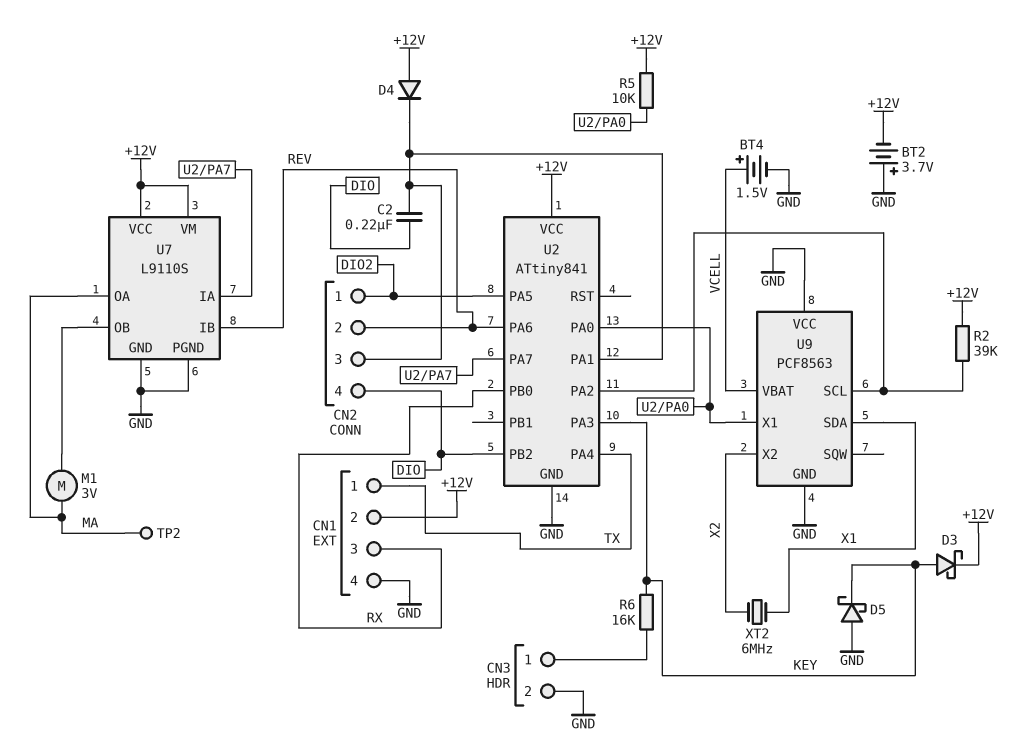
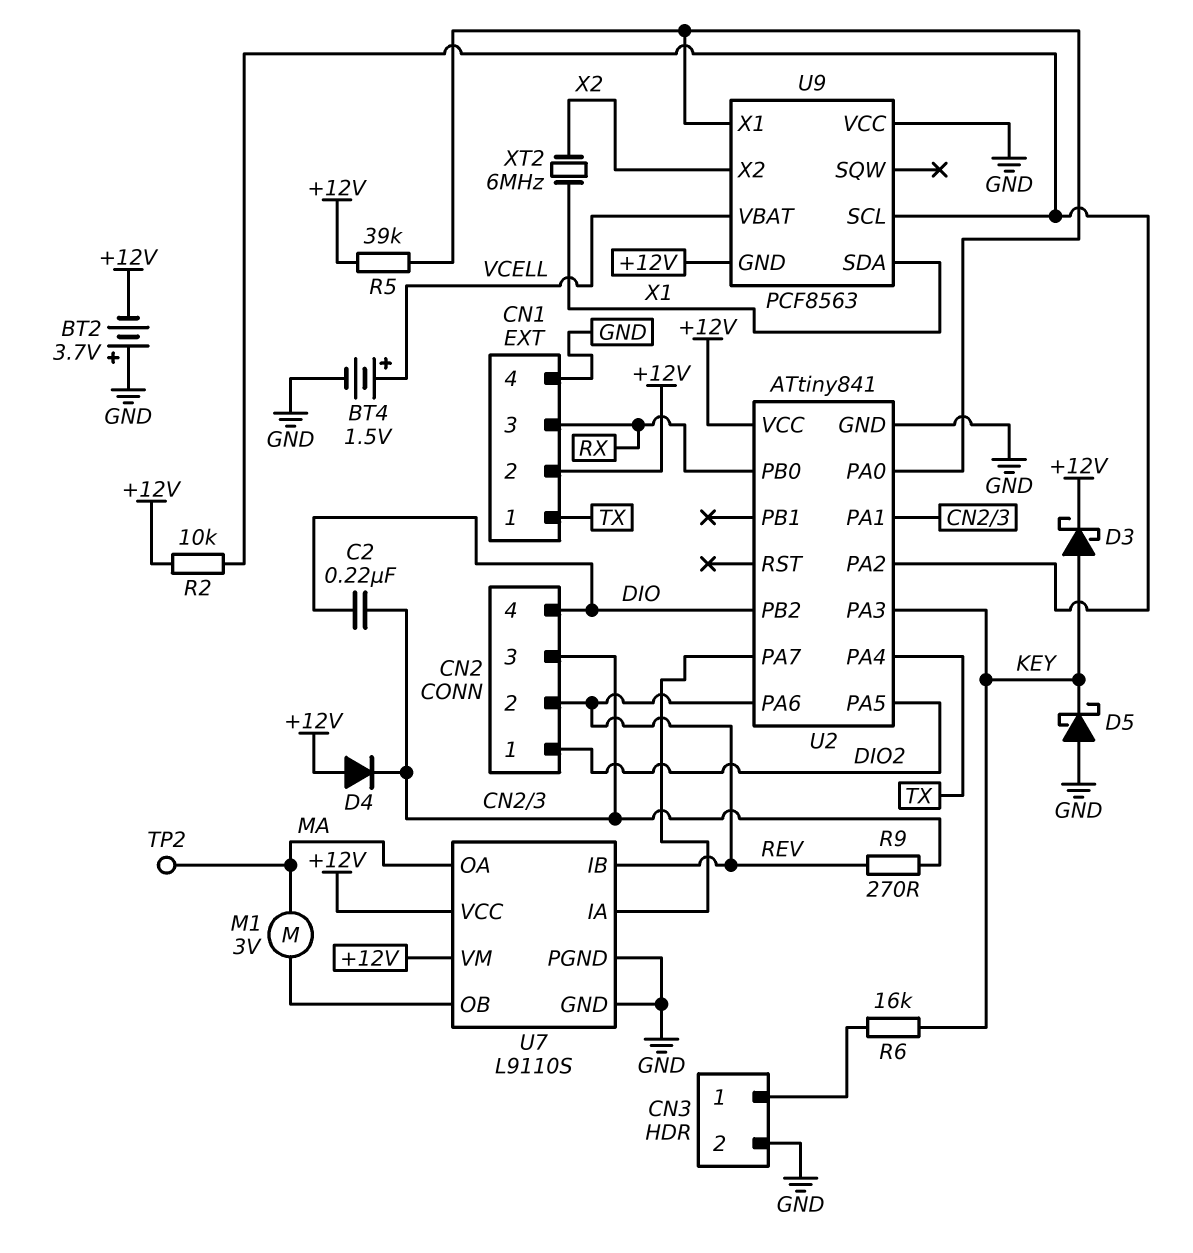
R2: 39k (+12V, U2/PA2) -> 10k (+12V, U2/PA2)
R5: 10k (+12V, U2/PA0) -> 39k (+12V, U2/PA0)
R9: none -> 270 (CN2/3, REV)
U9 pin GND: GND -> +12V

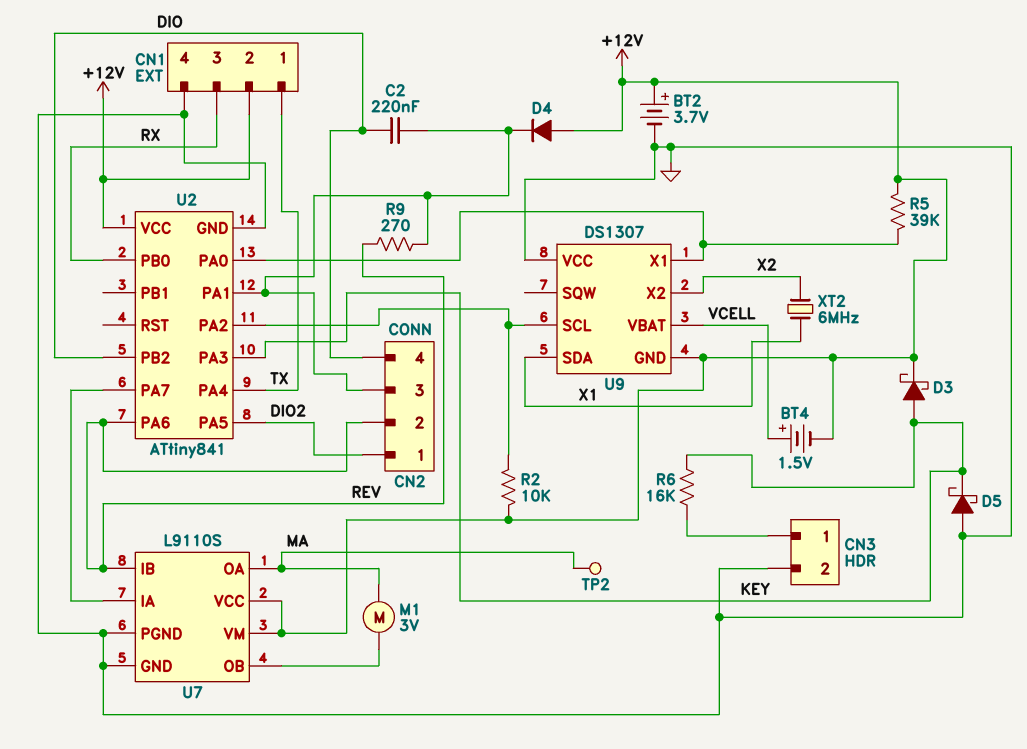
BT2: 3.7V (plus GND, minus +12V) -> 3.7V (plus +12V, minus GND)
BT4: 1.5V (plus VCELL, minus GND) -> 1.5V (plus VCELL, minus +12V)
U9: PCF8563 -> DS1307

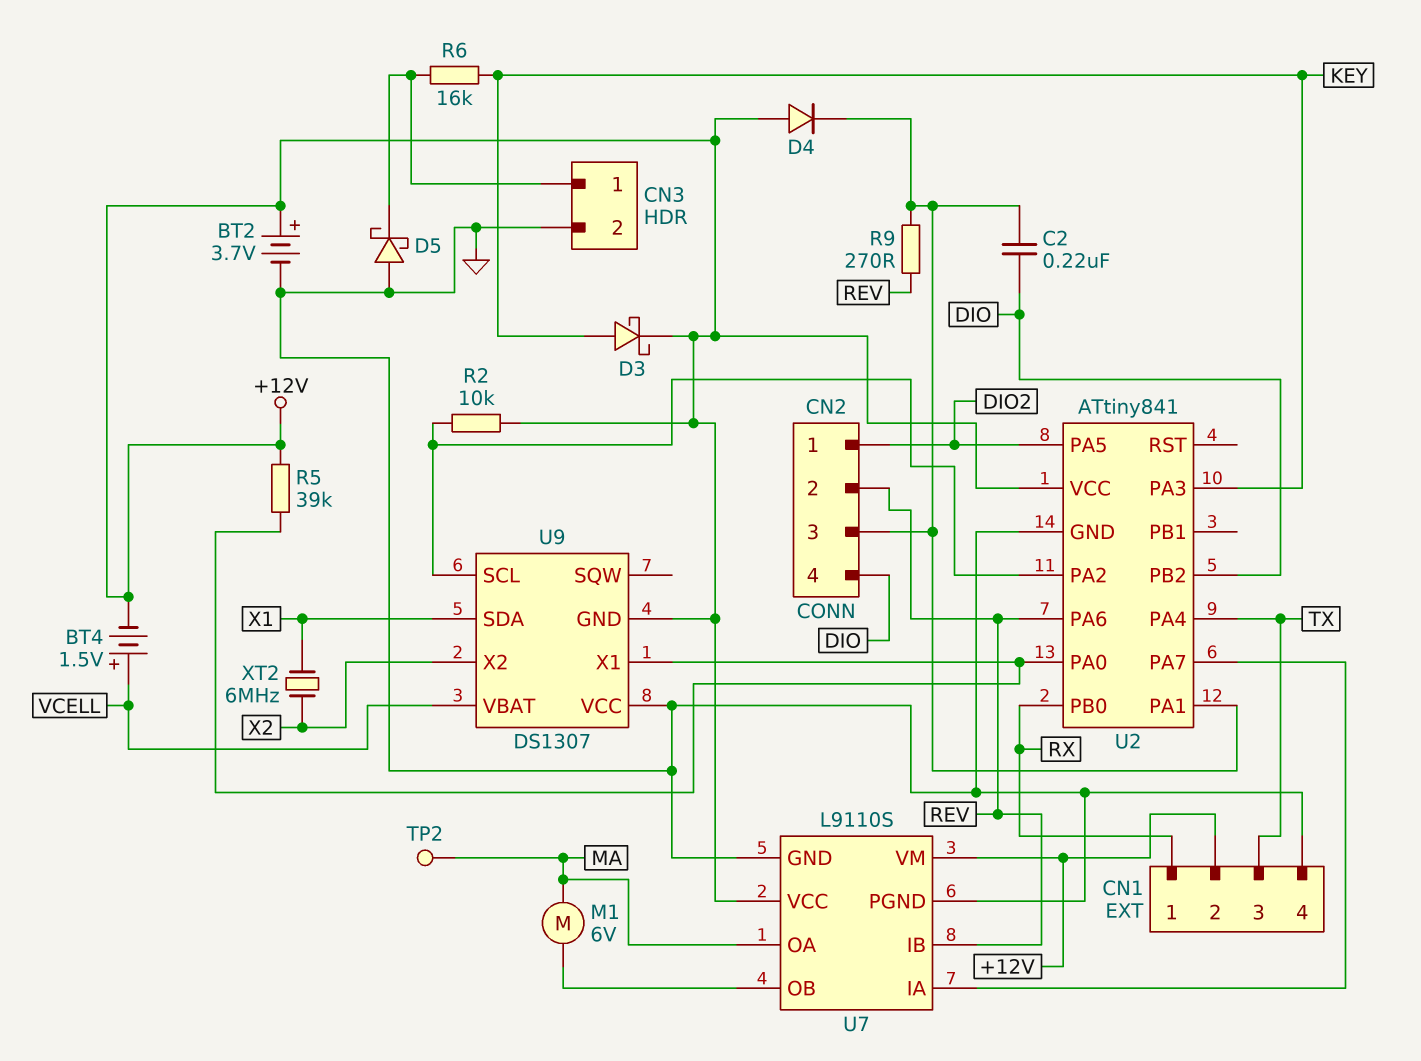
CN1 pin 1: TX -> RX
CN1 pin 3: RX -> TX
D5: schottky (A GND, K KEY) -> schottky (A GND, K CN3/1)
M1: motor 3V (MA, U7/OB) -> motor 6V (MA, U7/OB)

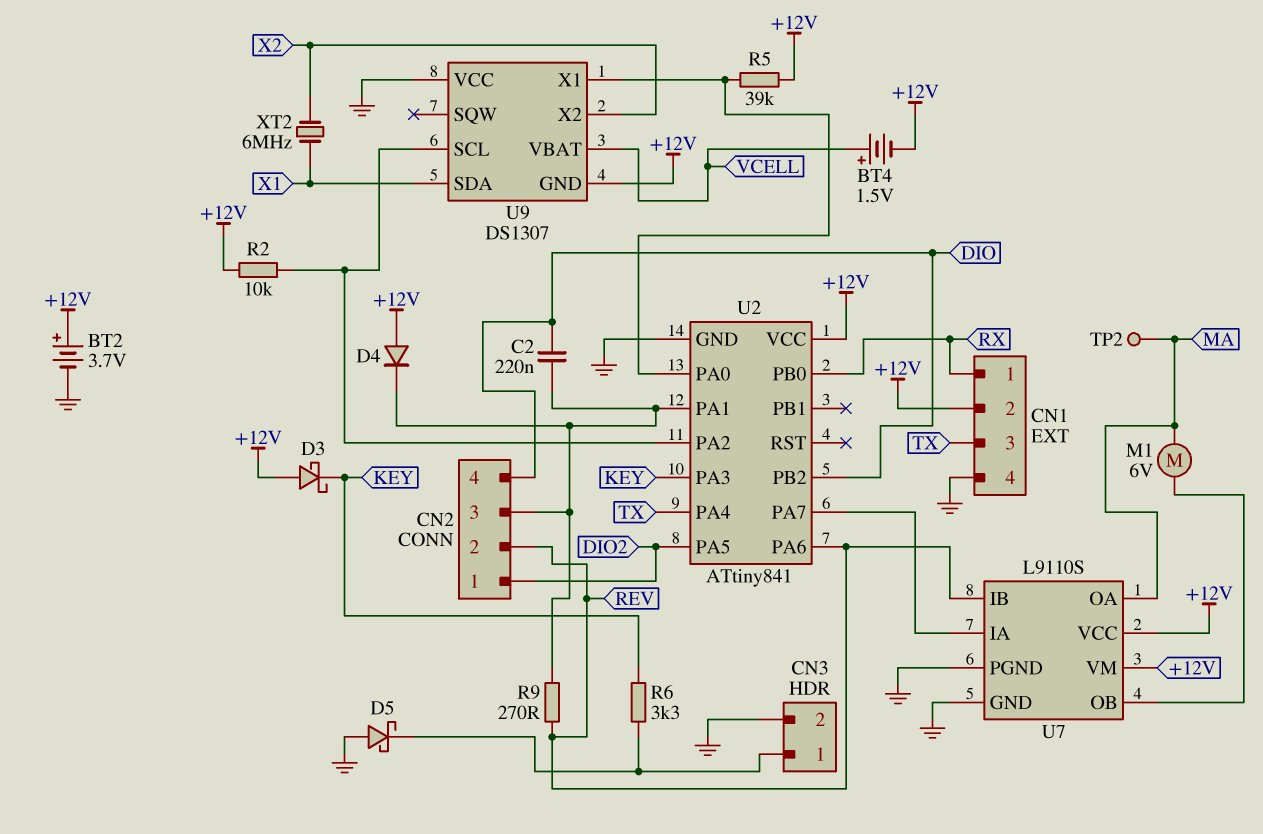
D3: schottky (A KEY, K +12V) -> schottky (A +12V, K KEY)
R6: 16k (CN3/1, KEY) -> 3.3k (CN3/1, KEY)

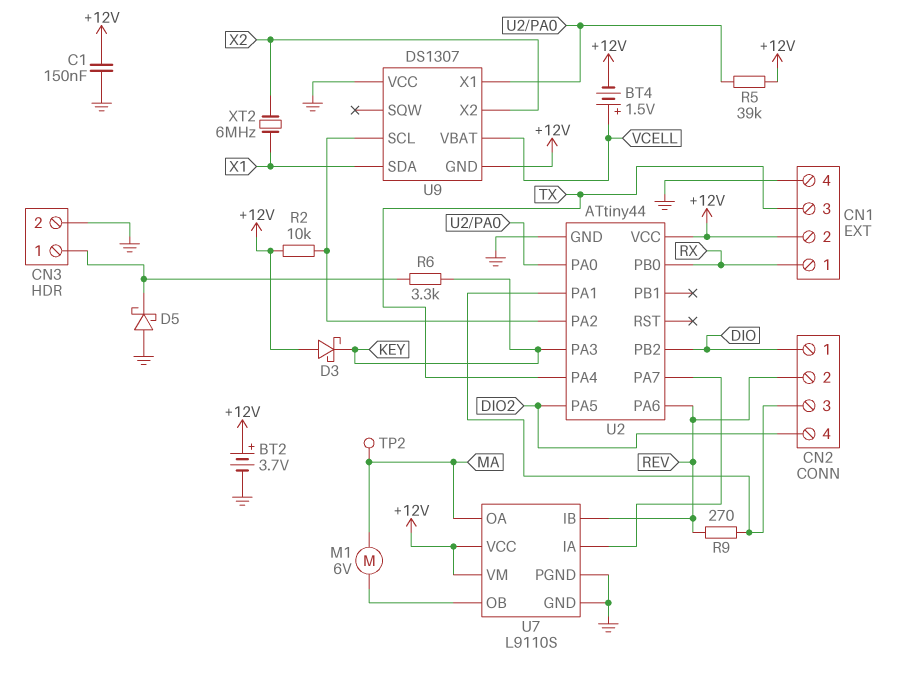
C1: none -> 150nF (+12V, GND)
C2: 220nF (CN2/3, DIO) -> none
CN2 pin 1: DIO2 -> DIO
CN2 pin 4: DIO -> DIO2
D4: diode (A +12V, K CN2/3) -> none
U2: ATtiny841 -> ATtiny44

